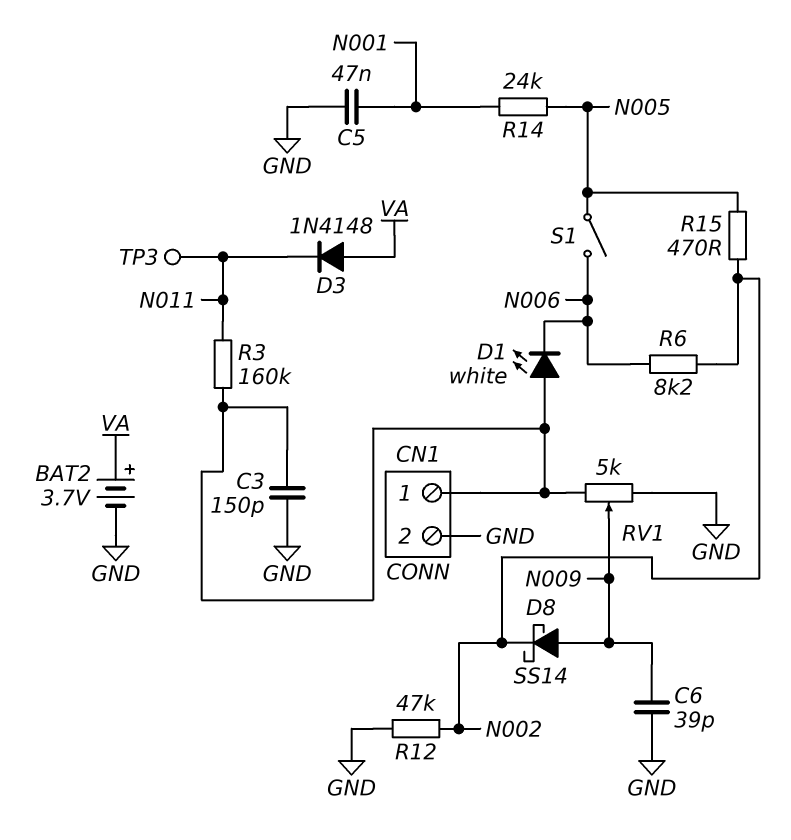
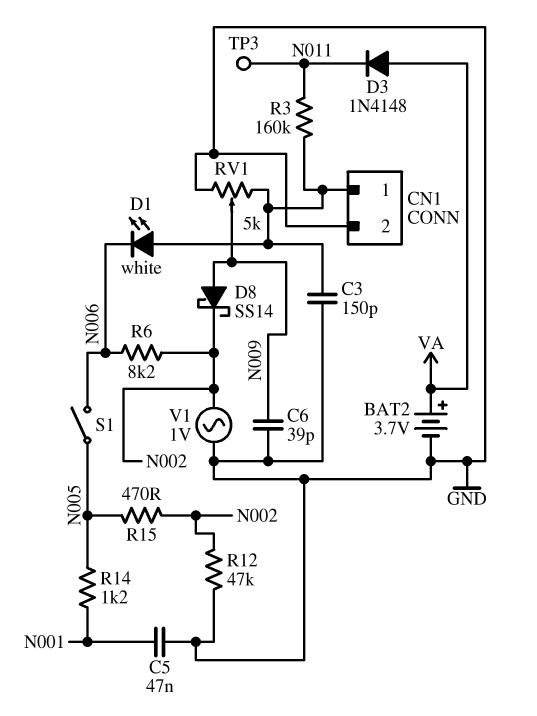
R14: 24k (N001, N005) -> 1.2k (N001, N005)
V1: none -> AC 1V (GND, N002)

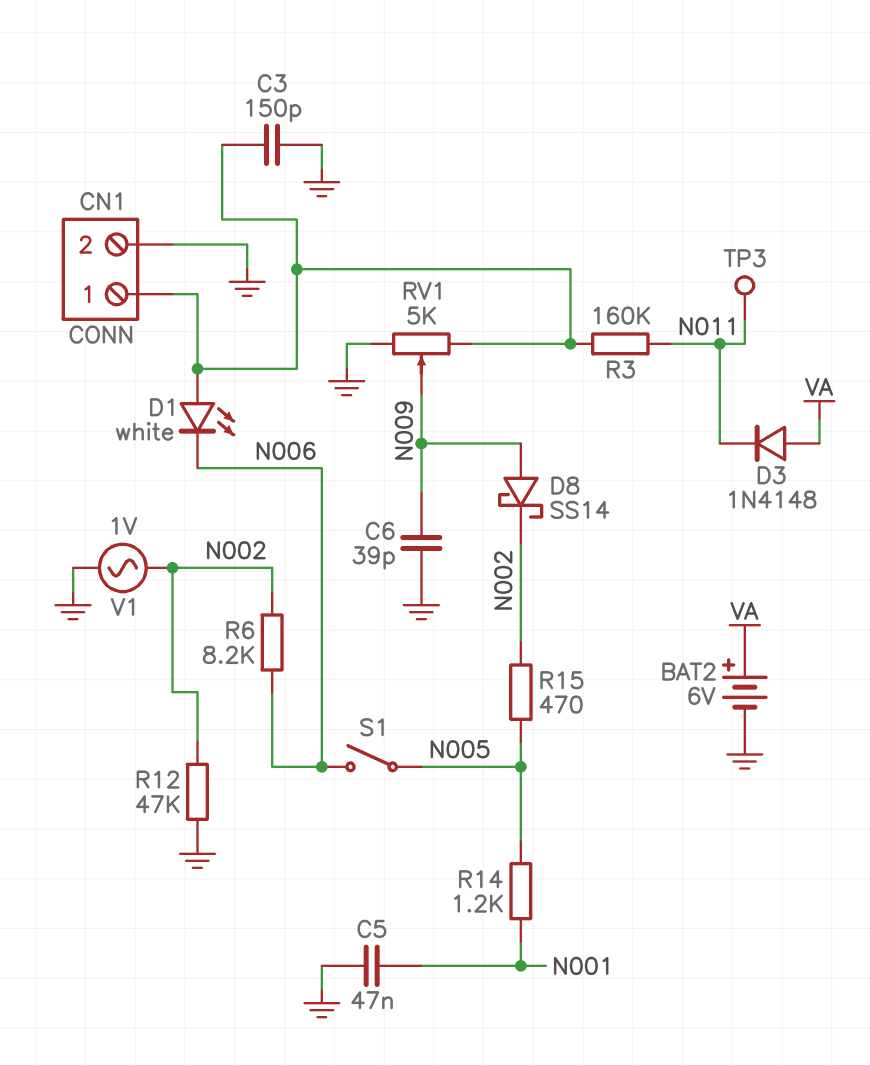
BAT2: 3.7V (plus VA, minus GND) -> 6V (plus VA, minus GND)

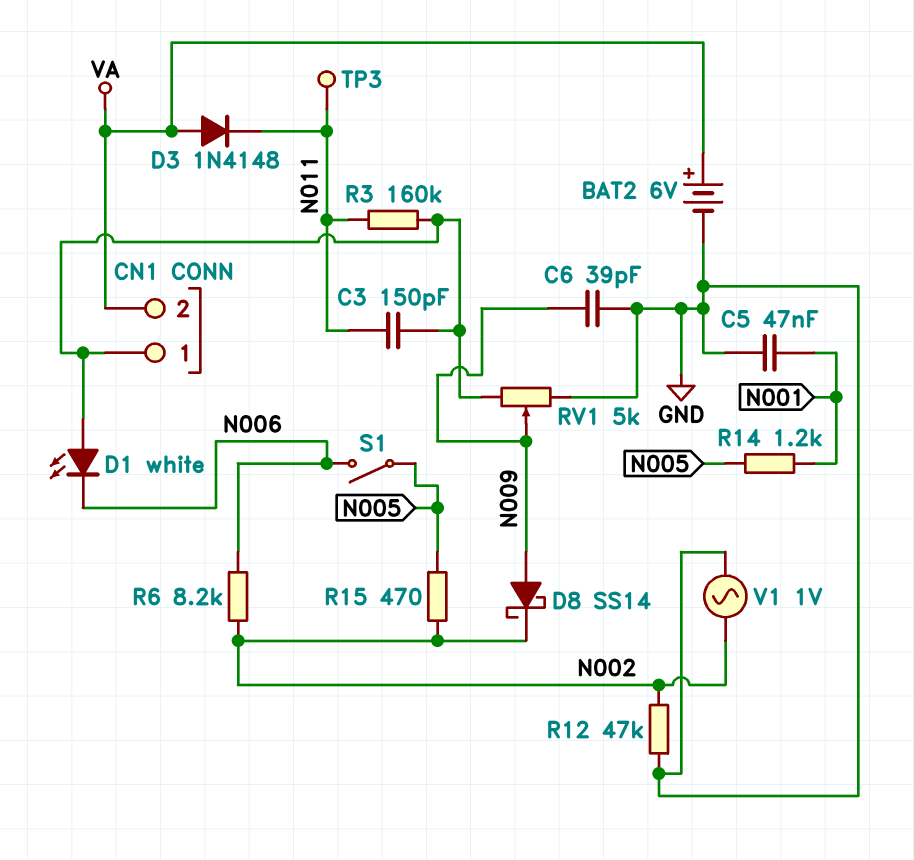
C3: 150pF (CN1/1, GND) -> 150pF (CN1/1, N011)
CN1 pin 2: GND -> VA

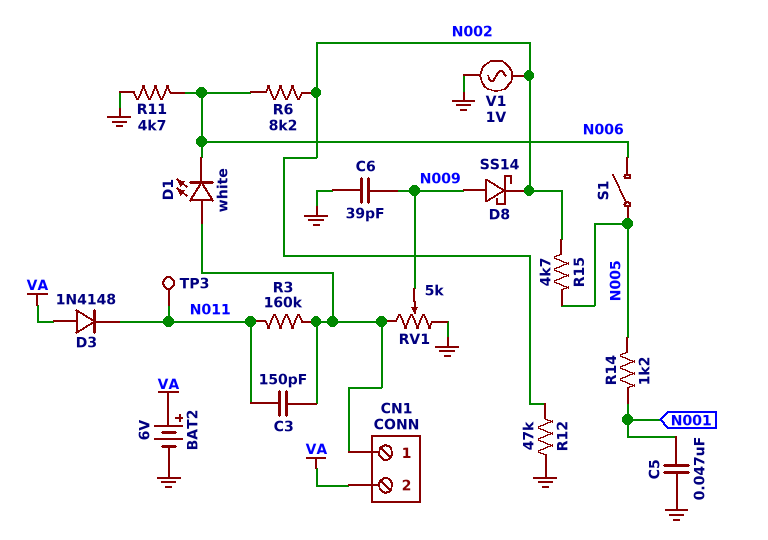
R11: none -> 4.7k (GND, N006)
R15: 470 (N002, N005) -> 4.7k (N002, N005)

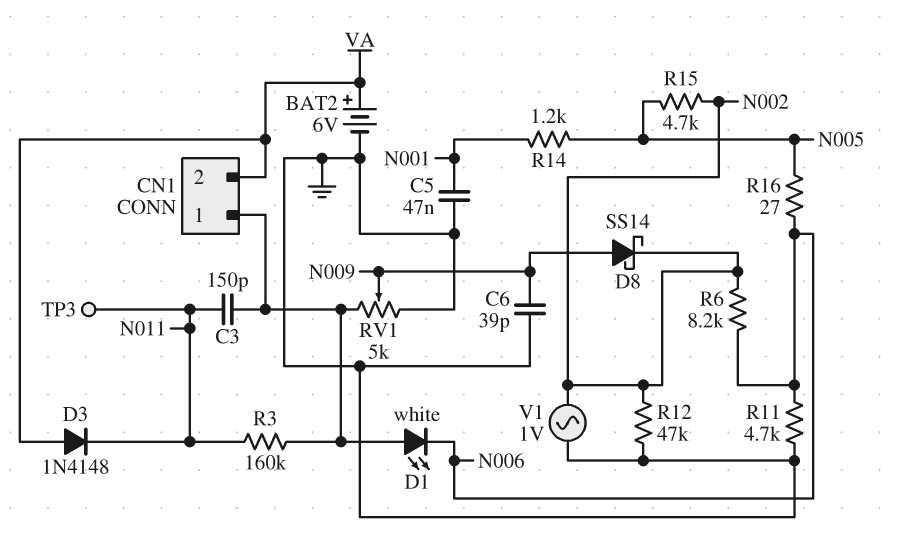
R16: none -> 27 (N005, N006)
S1: switch (N005, N006) -> none

